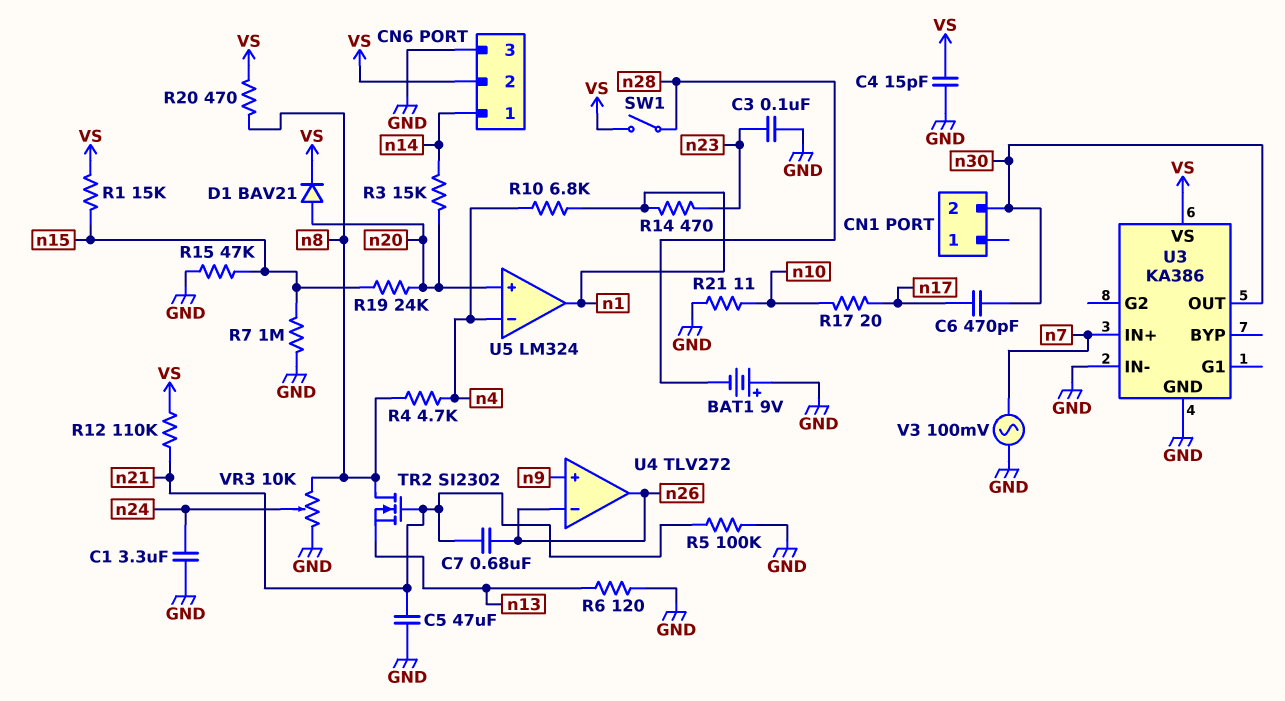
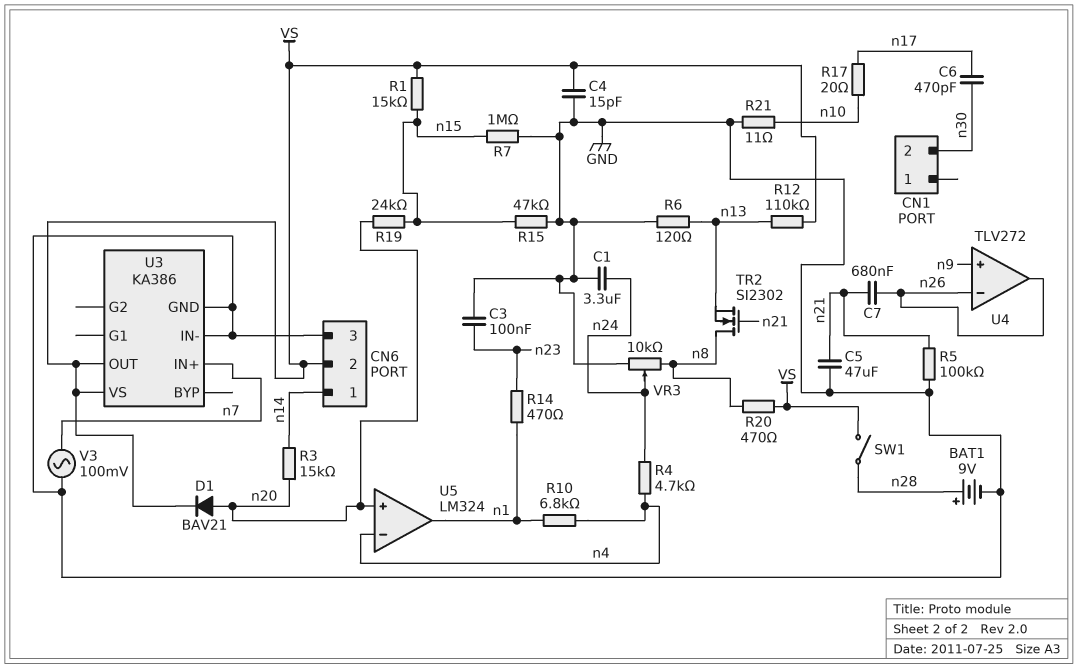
BAT1: 9V (plus GND, minus n28) -> 9V (plus n28, minus GND)
R4: 4.7k (n4, n8) -> 4.7k (n4, n24)
R12: 110k (VS, n21) -> 110k (VS, n13)
U3 pin OUT: n30 -> VS

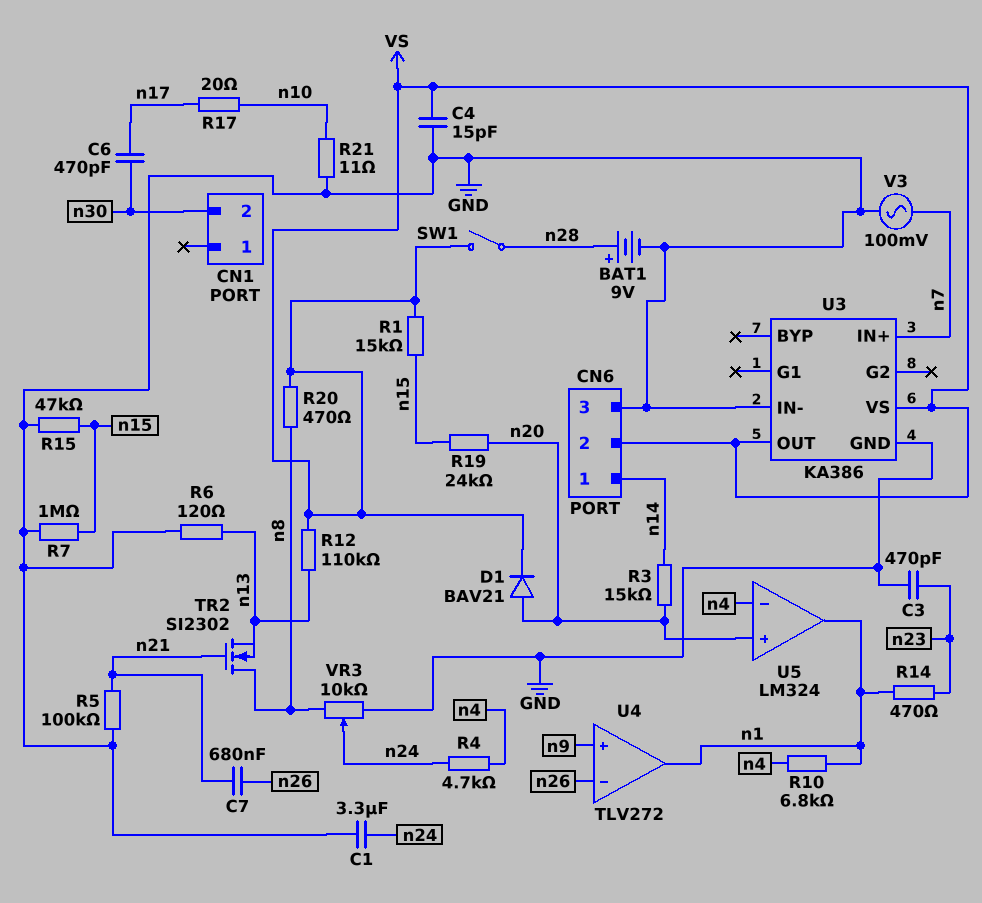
C3: 100nF (GND, n23) -> 470pF (GND, n23)
C5: 47uF (GND, n21) -> none
U4 pin out: n26 -> n1

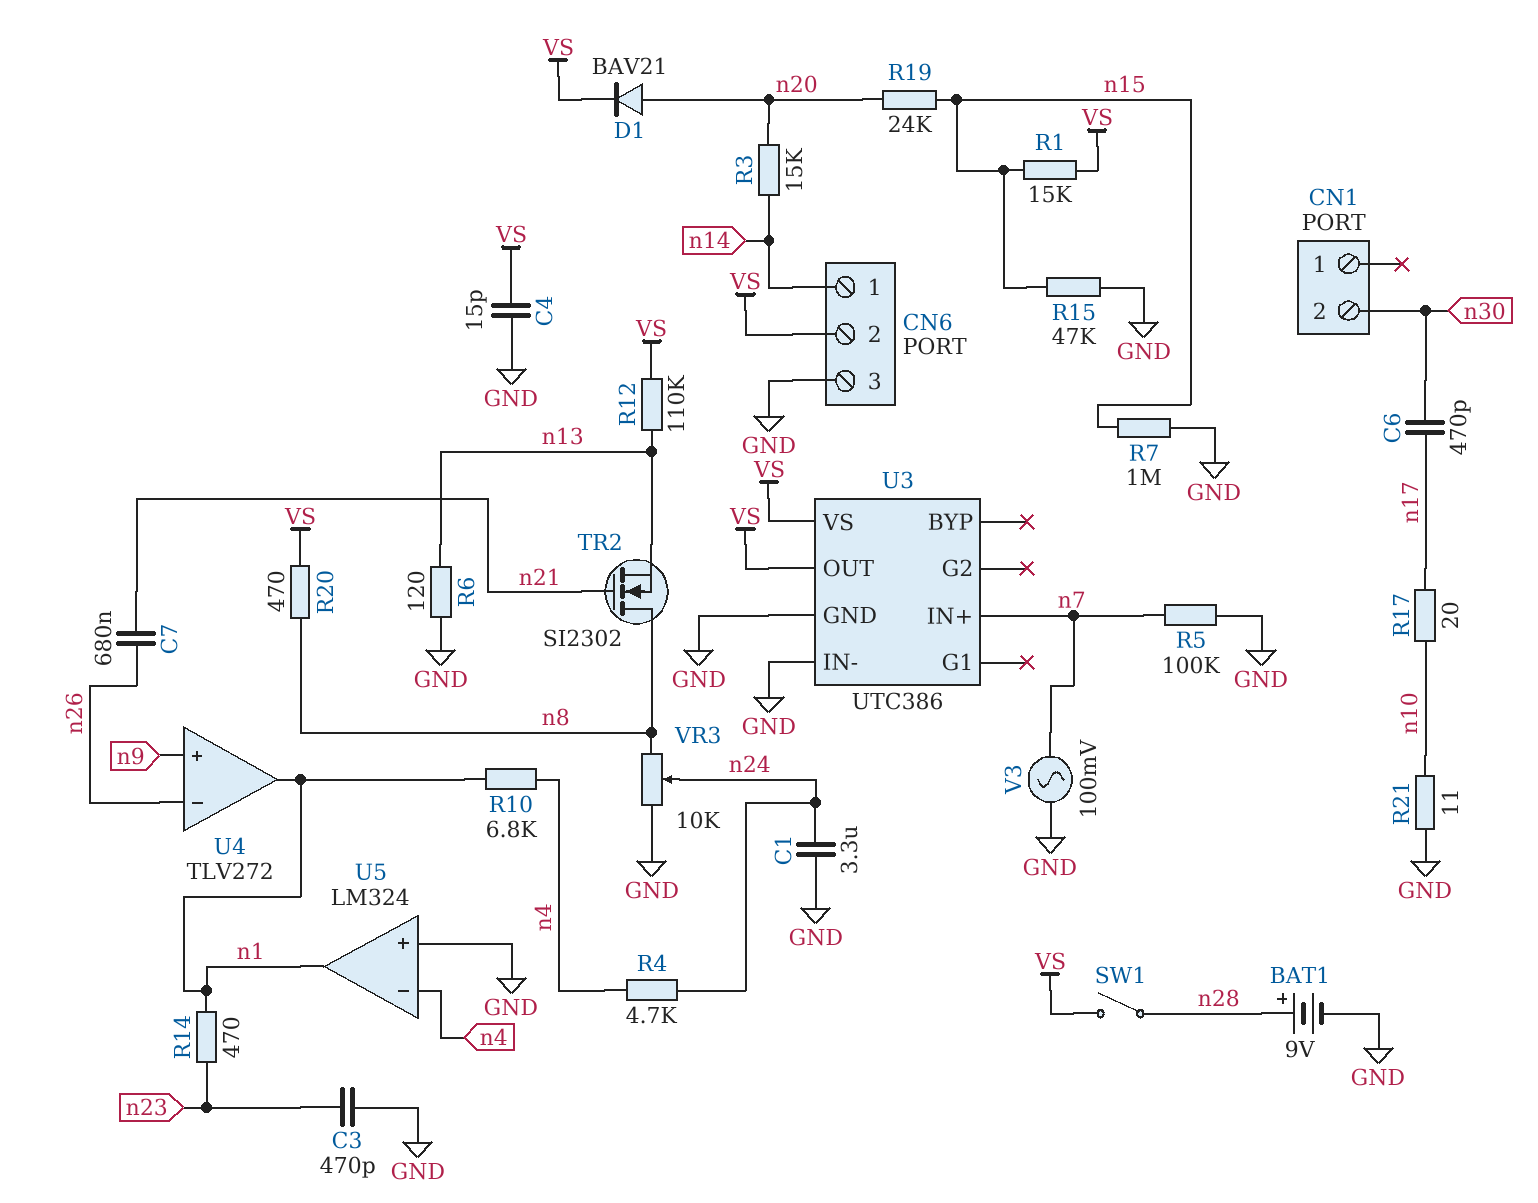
R5: 100k (GND, n21) -> 100k (GND, n7)
U3: KA386 -> UTC386
U5 pin in+: n20 -> GND

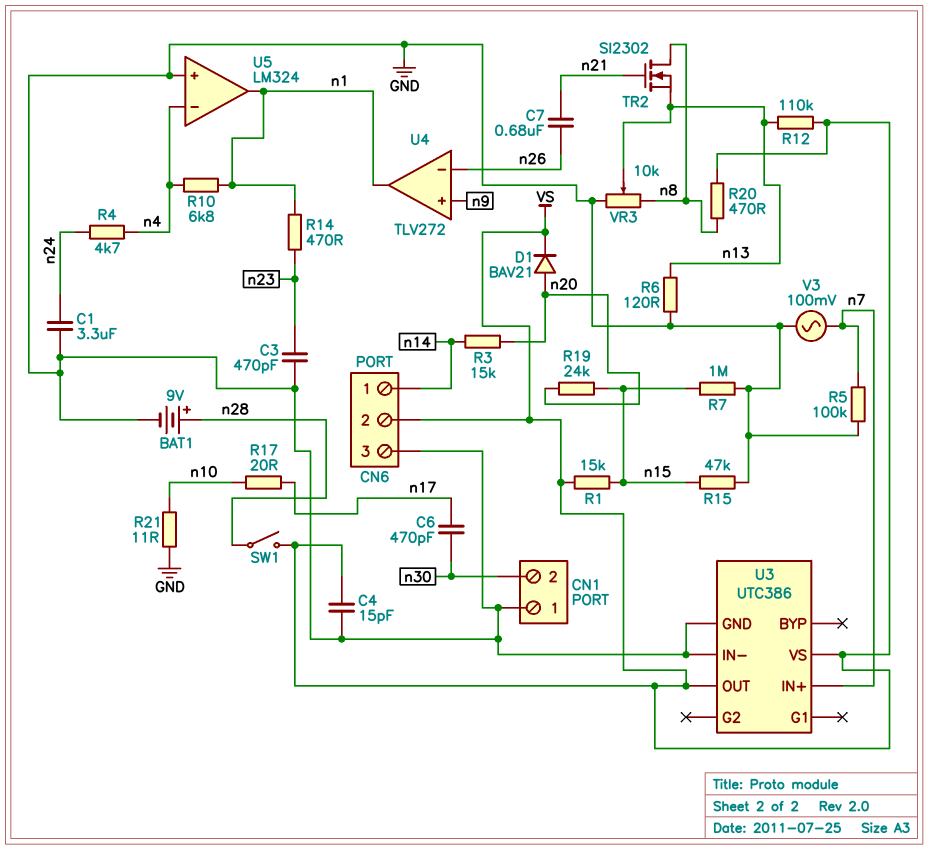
CN1 pin 1: none -> GND
VR3: 10k (GND, n8, wiper n24) -> 10k (GND, n8, wiper n13)

